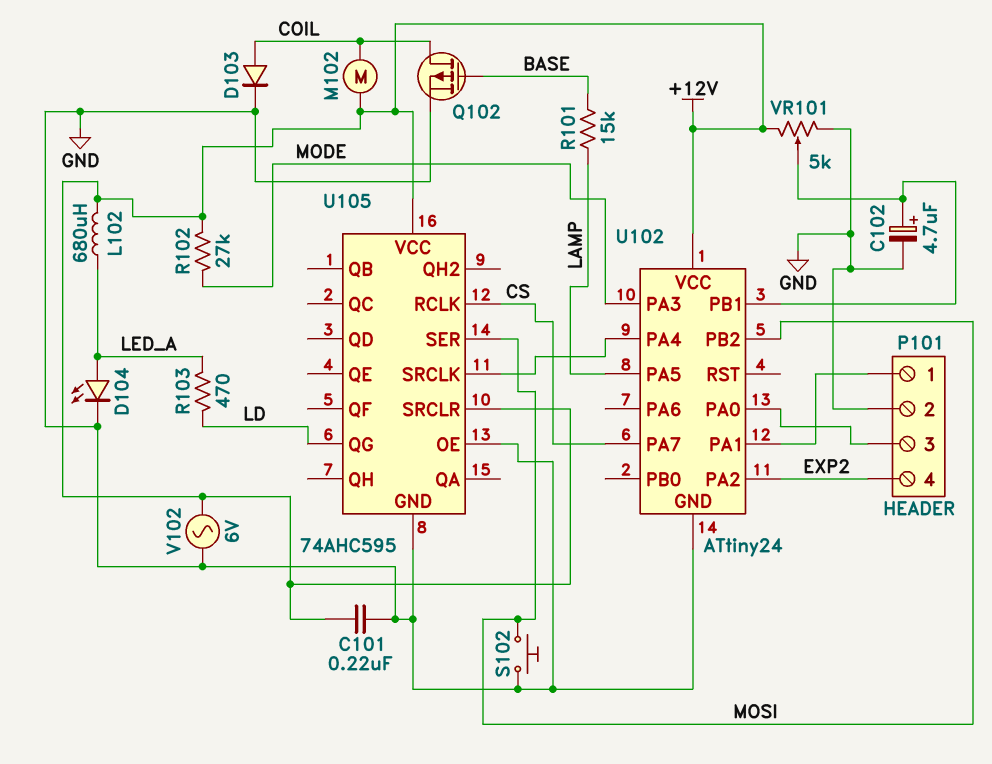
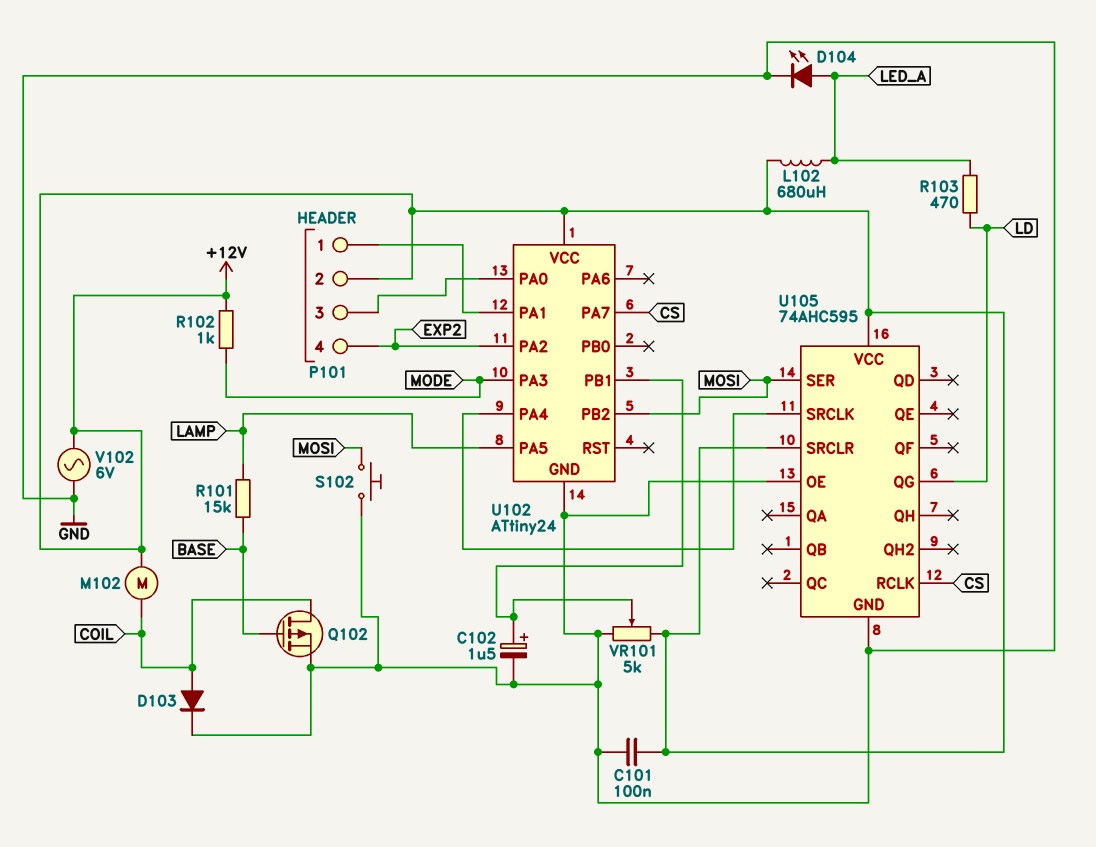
C101: 220nF (+12V, GND) -> 100nF (+12V, GND)
C102: 4.7uF (plus U102/PB1, minus GND) -> 1.5uF (plus U102/PB1, minus GND)
P101 pin 2: GND -> +12V
R102: 27k (+12V, MODE) -> 1k (+12V, MODE)

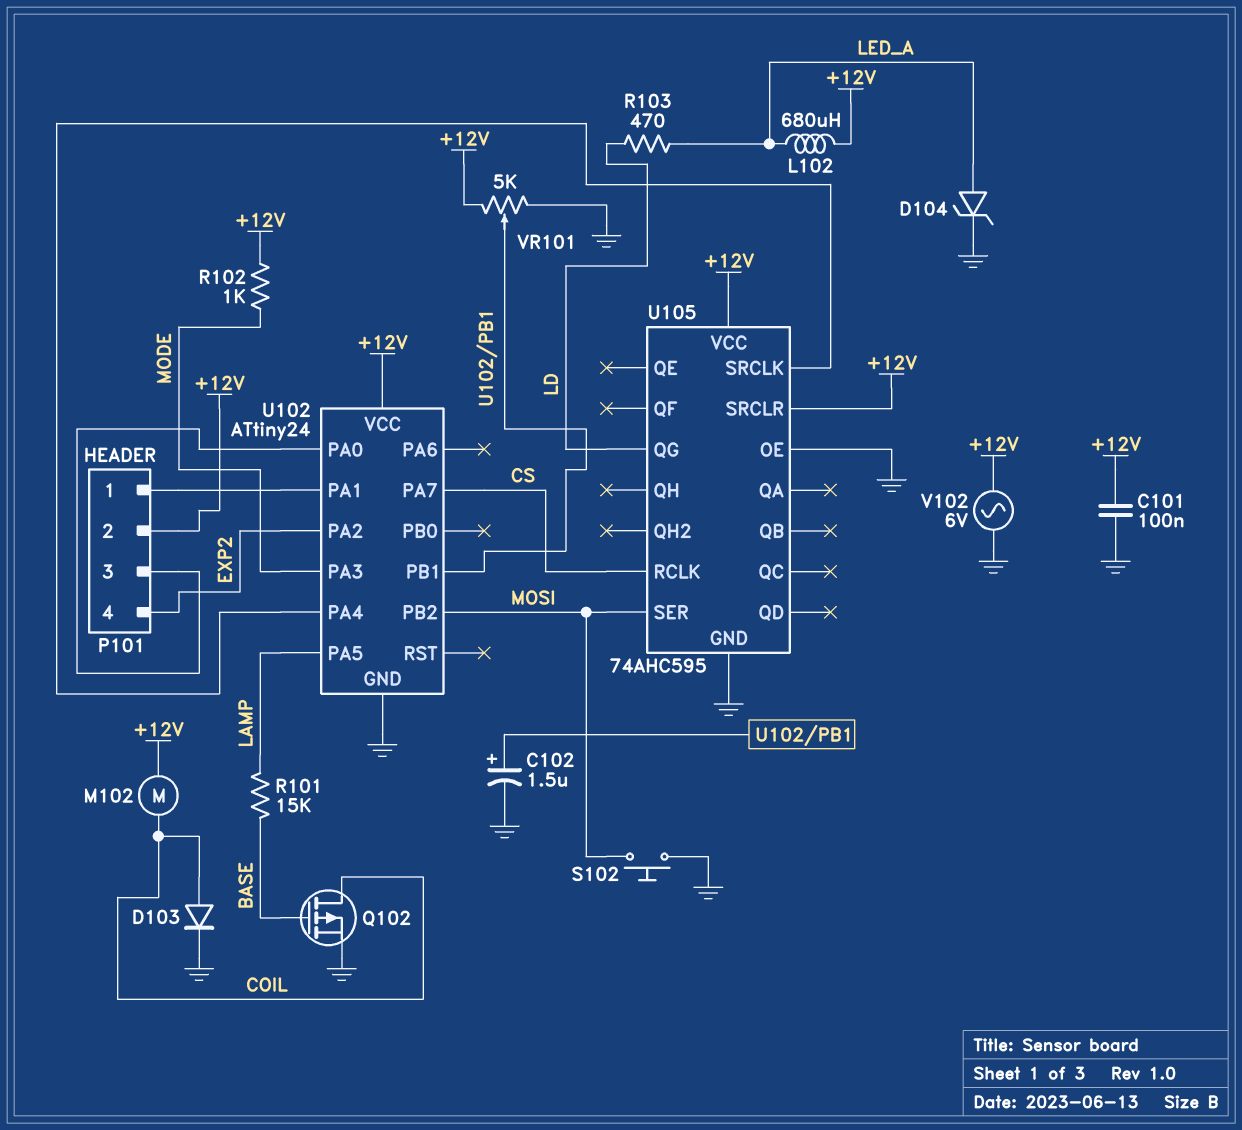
D104: LED (A LED_A, K GND) -> zener (A LED_A, K GND)

